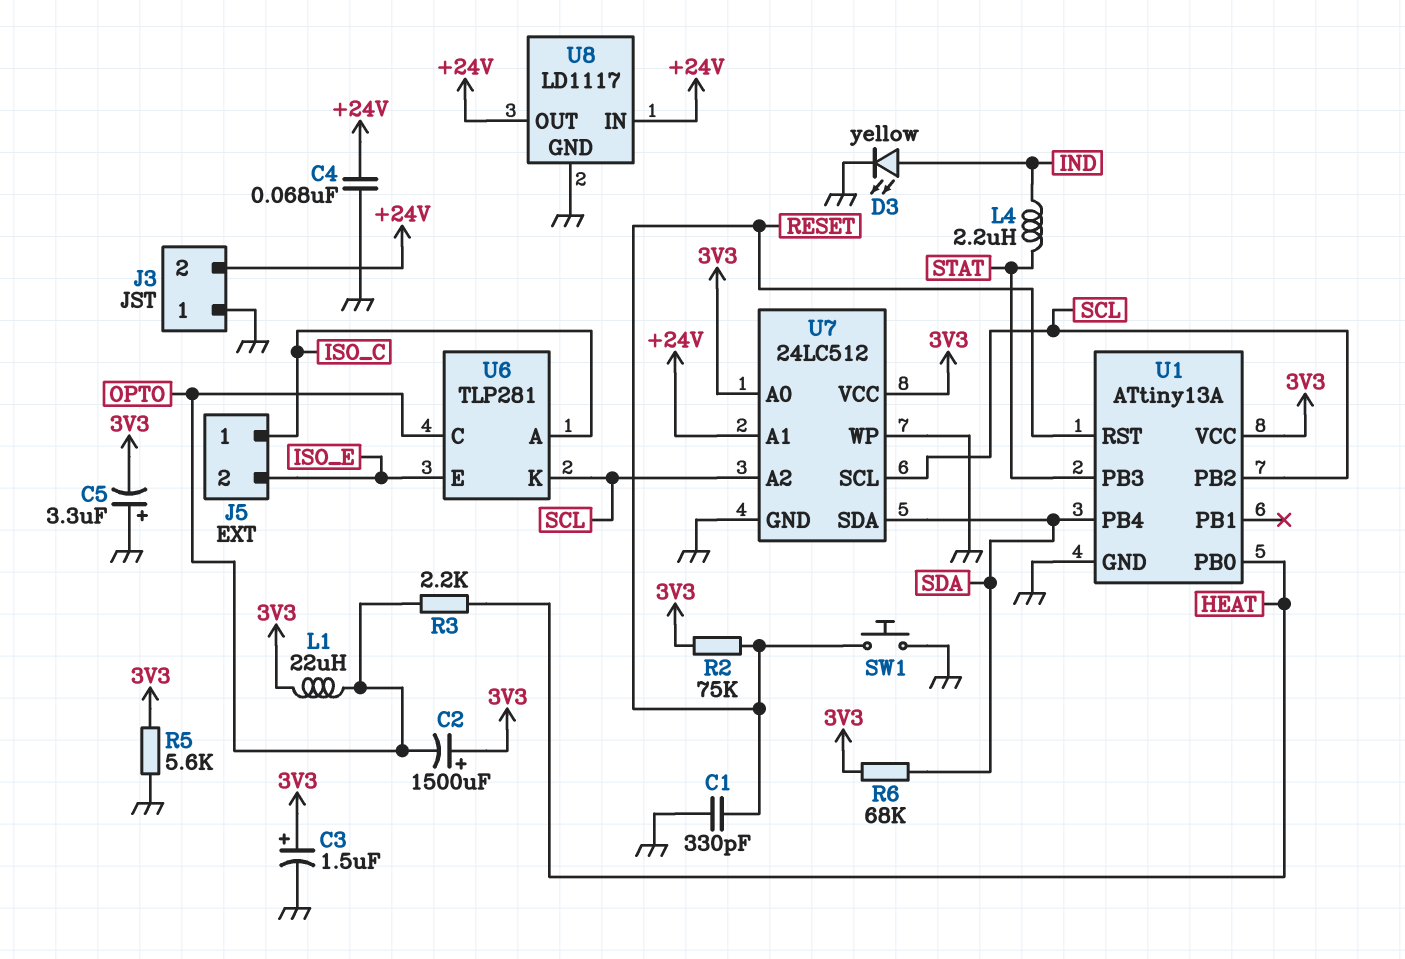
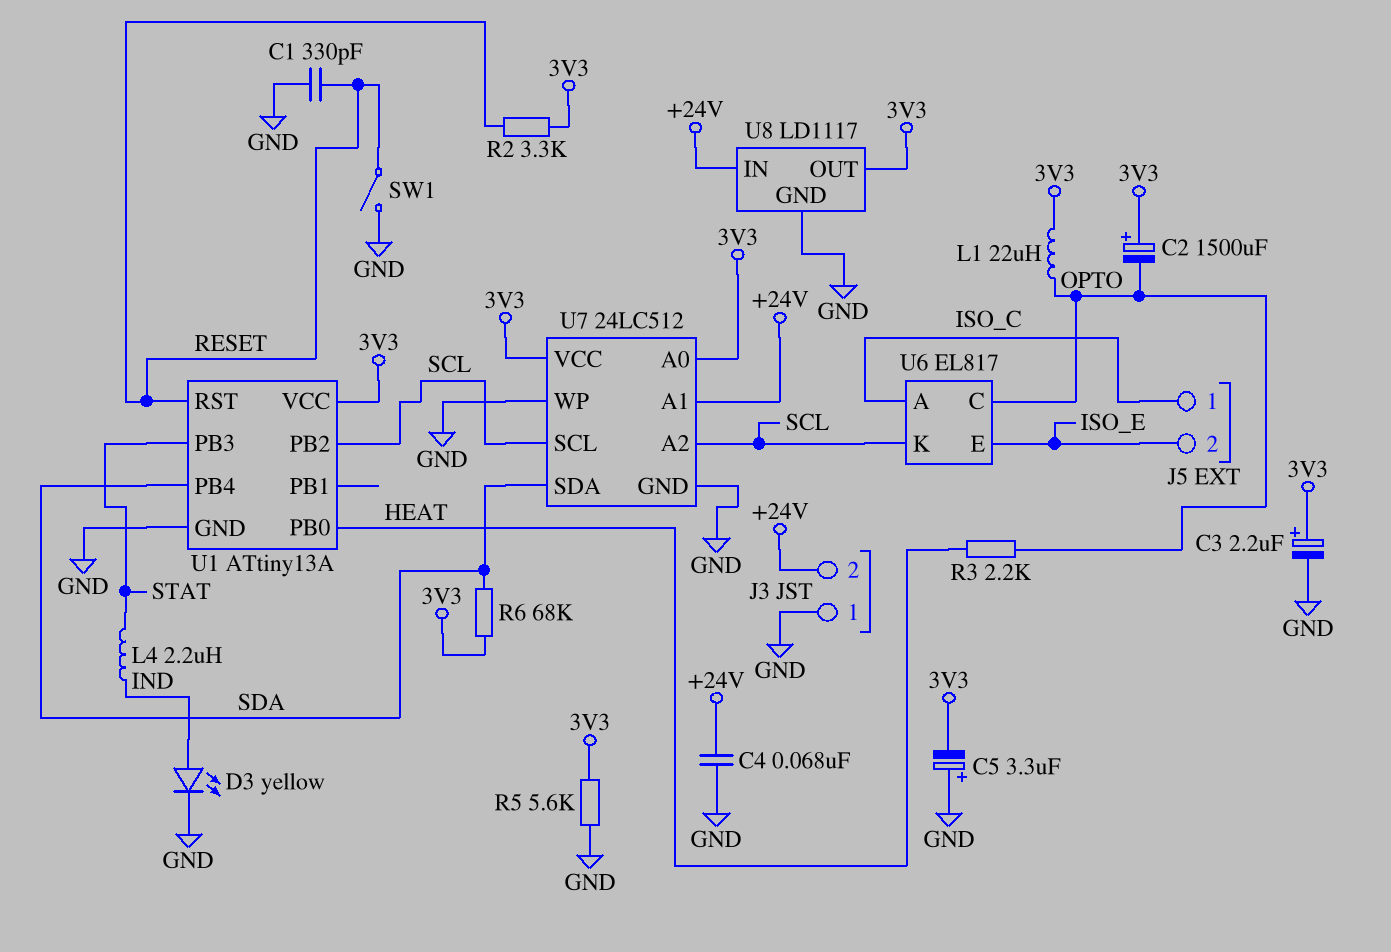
C3: 1.5uF (plus 3V3, minus GND) -> 2.2uF (plus 3V3, minus GND)
R2: 75k (3V3, RESET) -> 3.3k (3V3, RESET)
SW1: button (GND, RESET) -> switch (GND, RESET)
U6: TLP281 -> EL817
U8 pin OUT: +24V -> 3V3

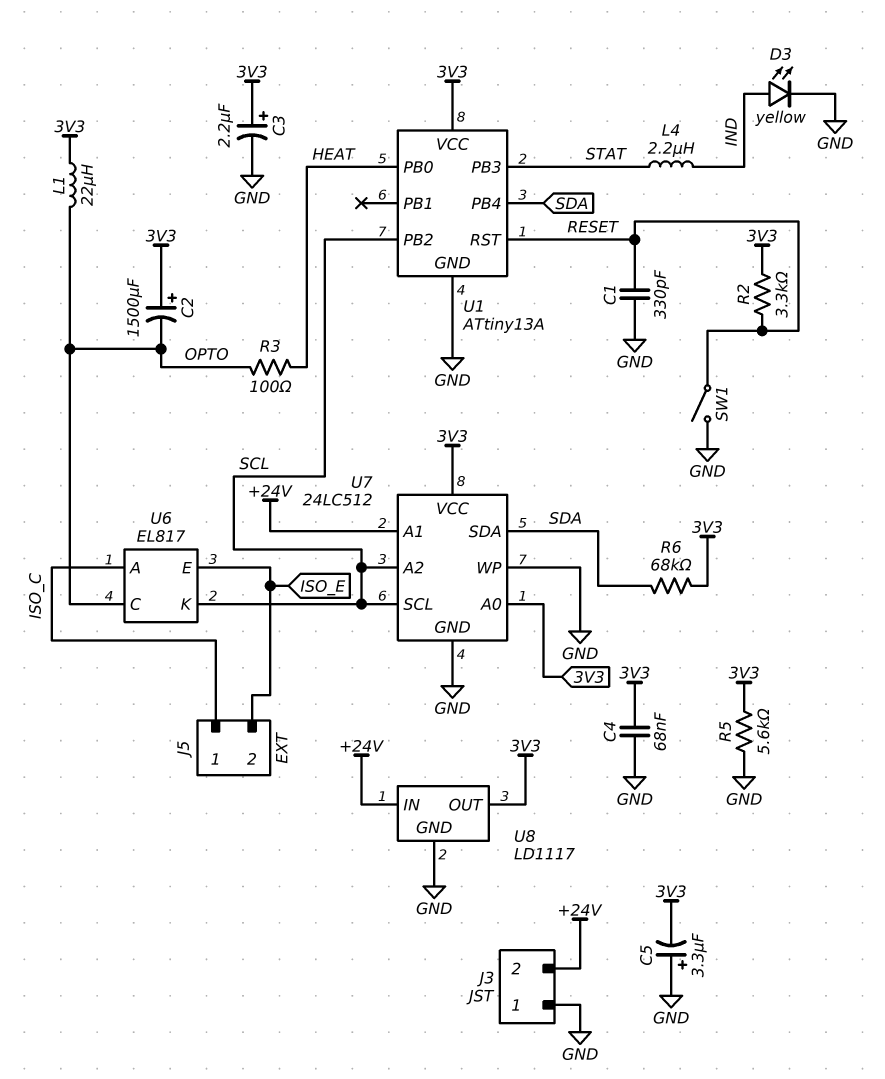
C4: 68nF (+24V, GND) -> 68nF (3V3, GND)
R3: 2.2k (HEAT, OPTO) -> 100 (HEAT, OPTO)

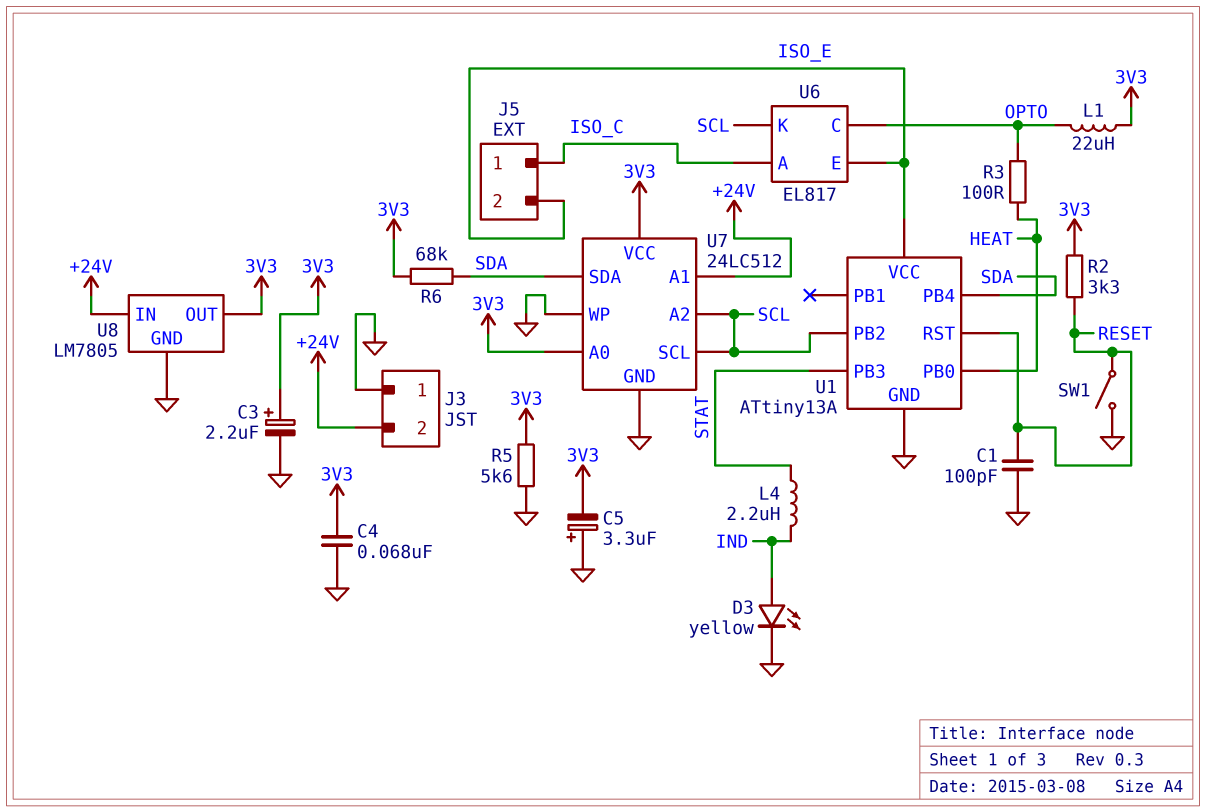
C1: 330pF (GND, RESET) -> 100pF (GND, RESET)
C2: 1500uF (plus 3V3, minus OPTO) -> none
U1 pin VCC: 3V3 -> ISO_E
U8: LD1117 -> LM7805

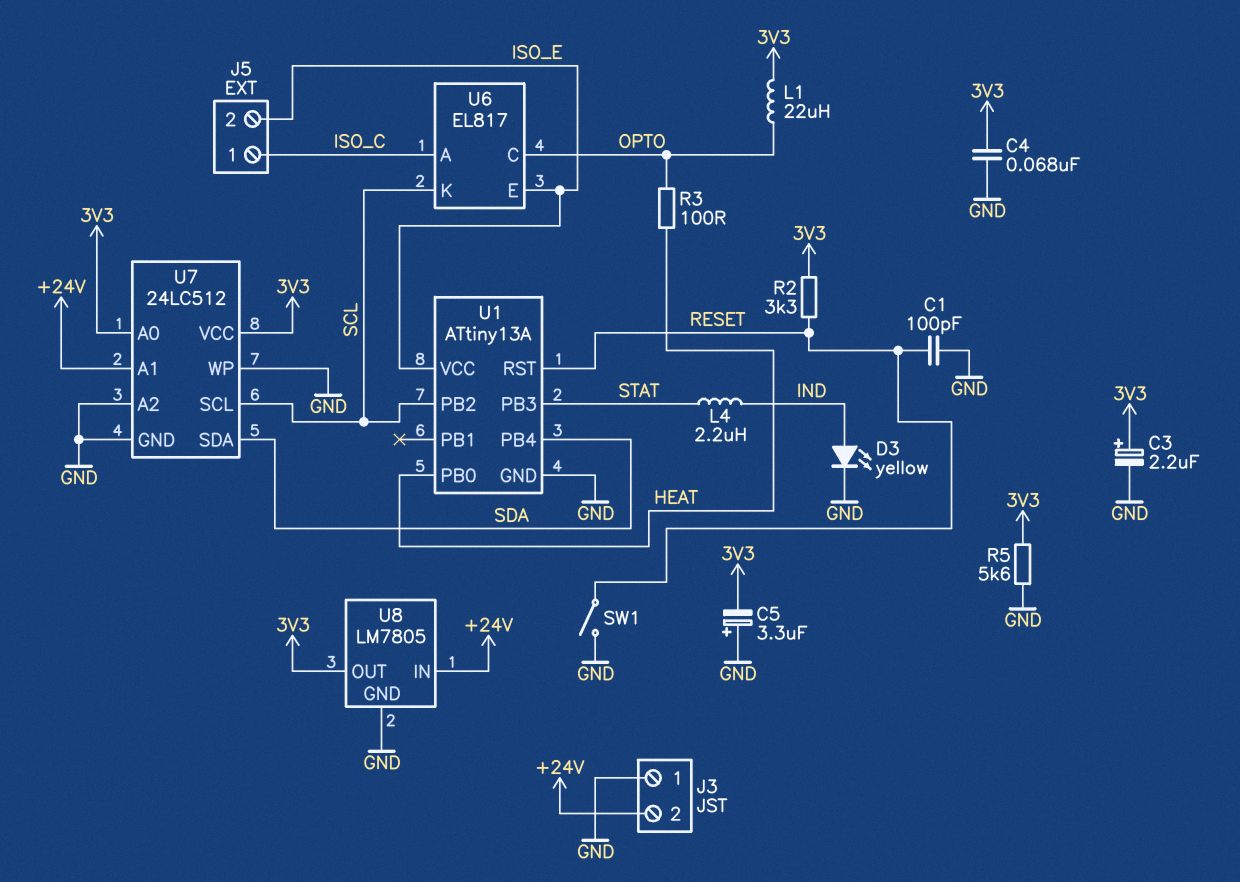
R6: 68k (3V3, SDA) -> none
U7 pin A2: SCL -> GND

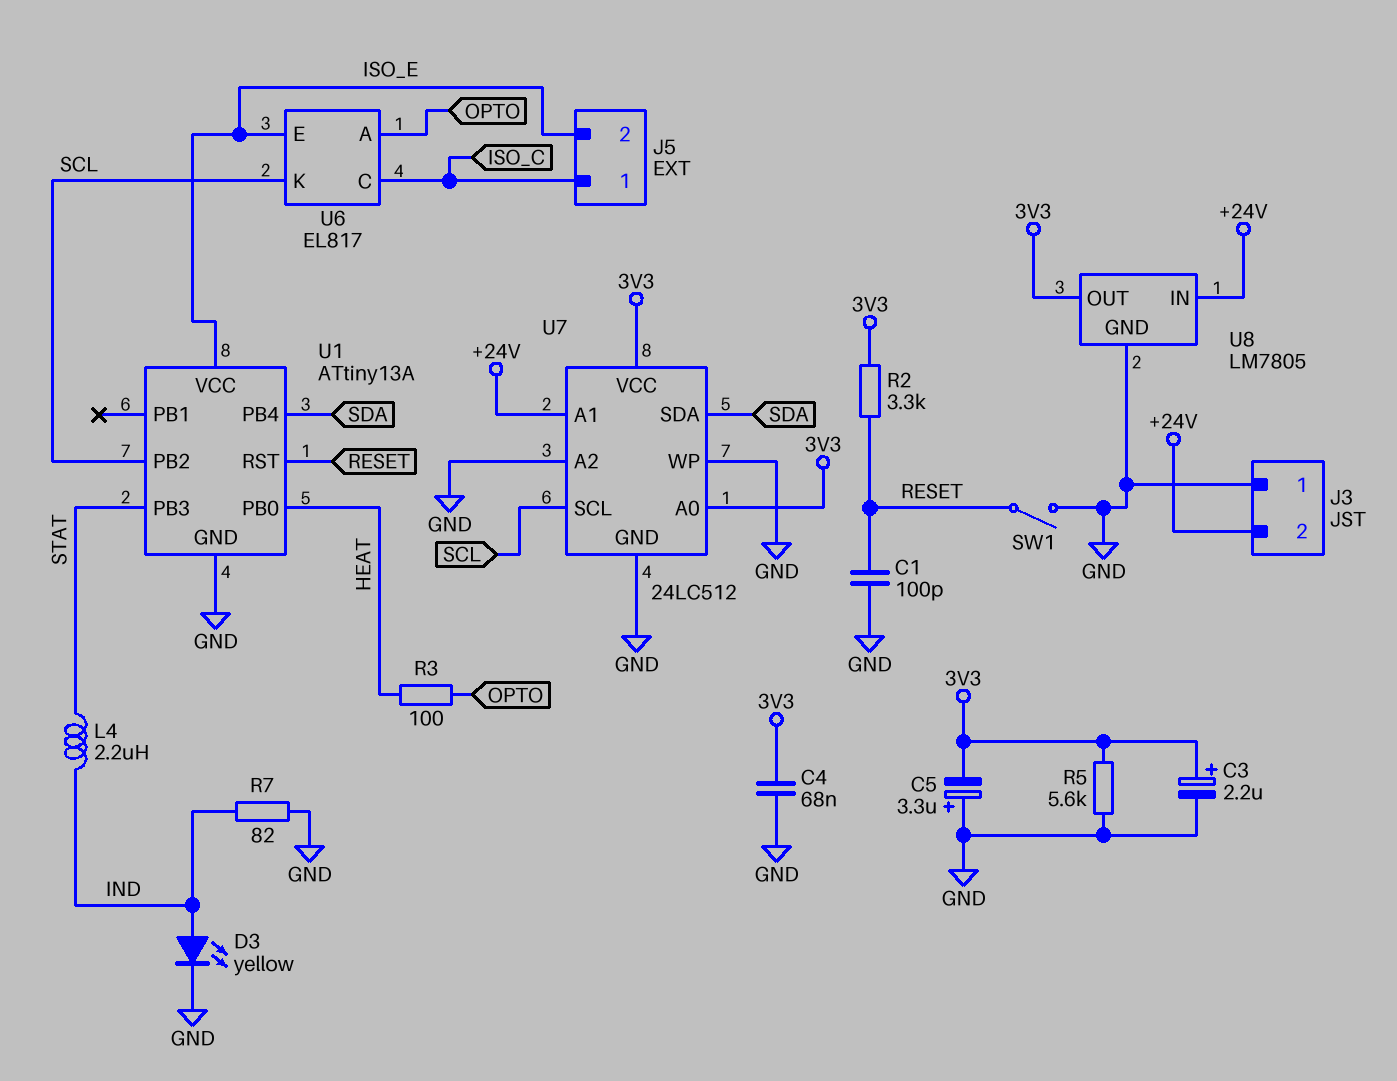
L1: 22uH (3V3, OPTO) -> none
R7: none -> 82 (GND, IND)
U6 pin A: ISO_C -> OPTO
U6 pin C: OPTO -> ISO_C

